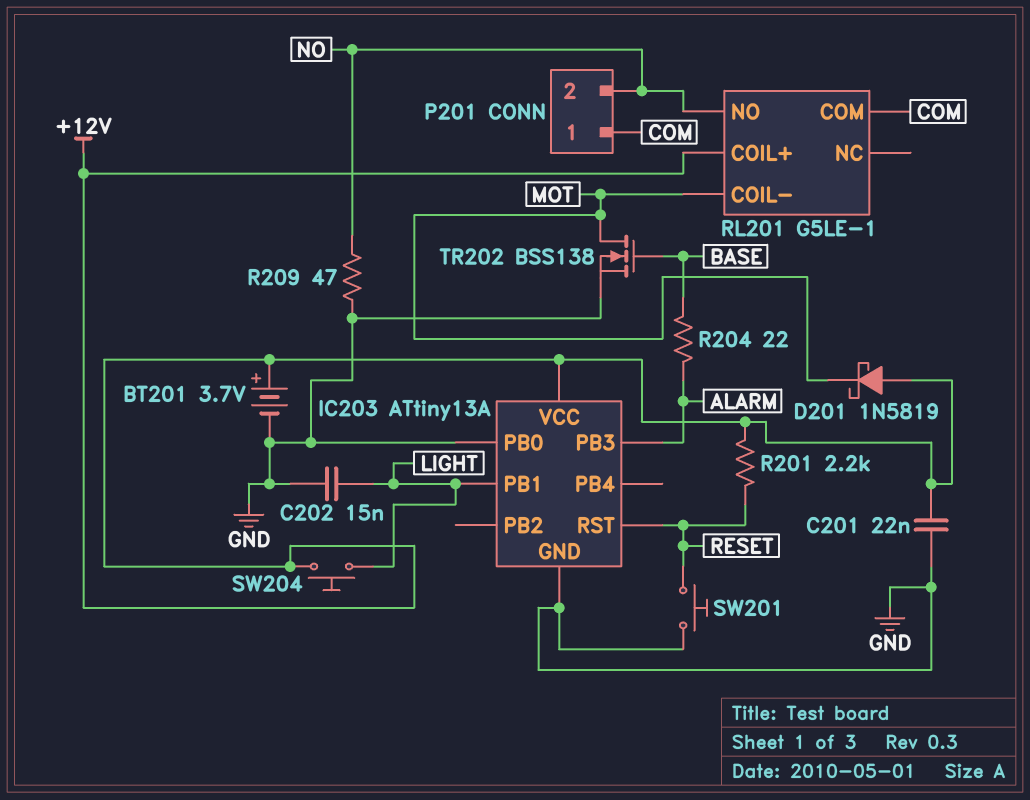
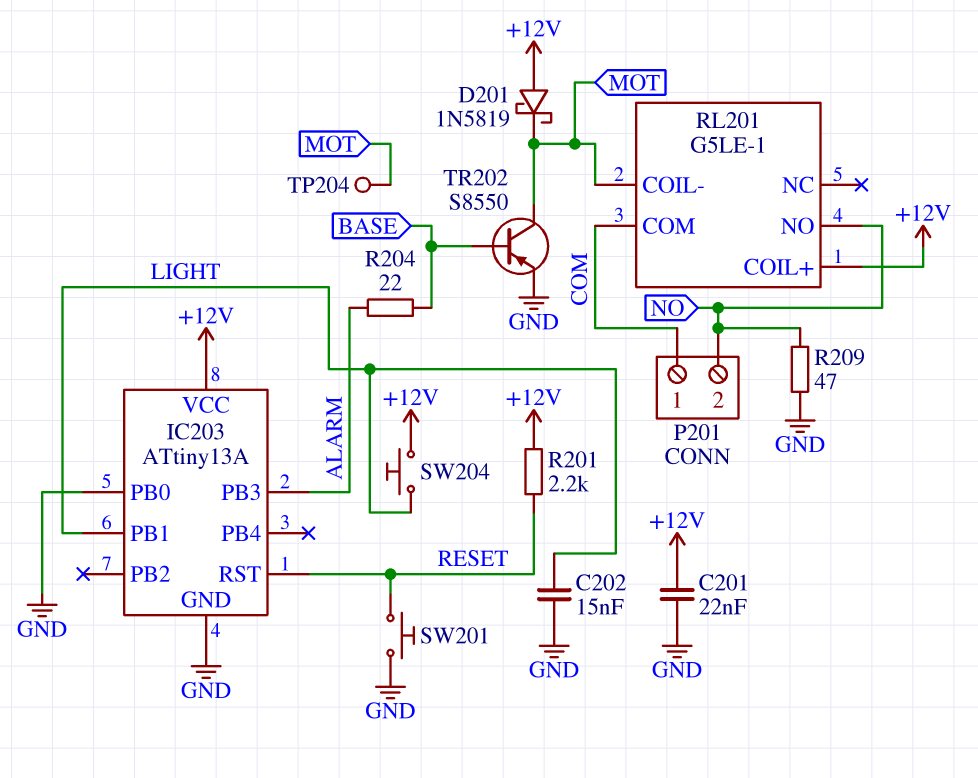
BT201: 3.7V (plus +12V, minus GND) -> none
TP204: none -> test point (MOT)
TR202: NMOS BSS138 (G BASE, D MOT, S GND) -> PNP S8550 (B BASE, C MOT, E GND)

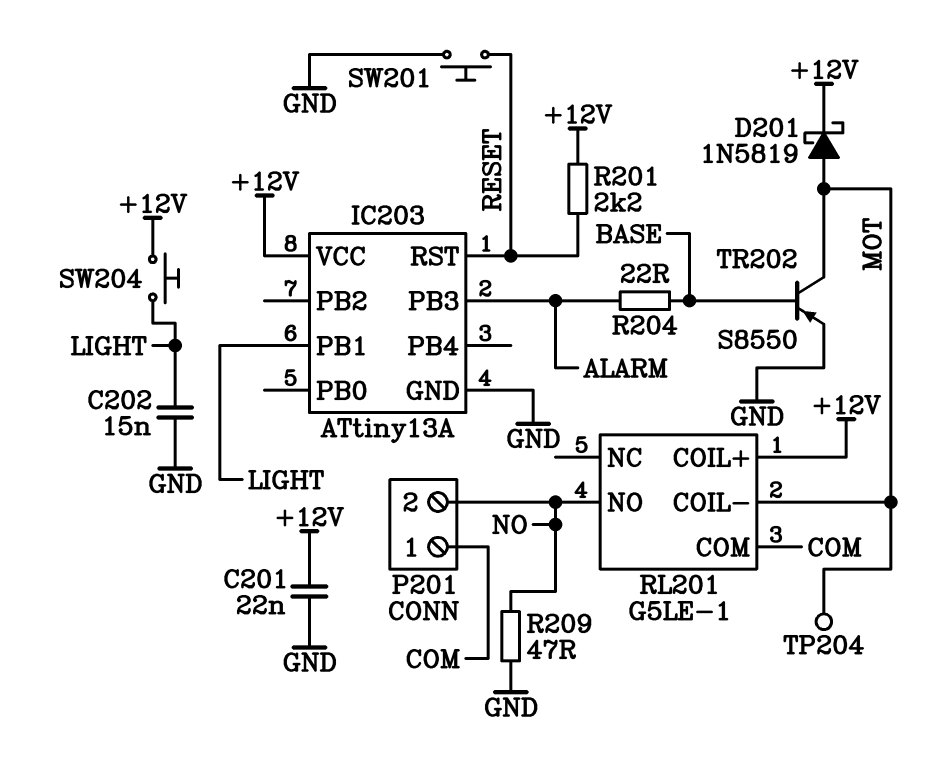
D201: schottky 1N5819 (A +12V, K MOT) -> schottky 1N5819 (A MOT, K +12V)
IC203 pin PB0: GND -> none

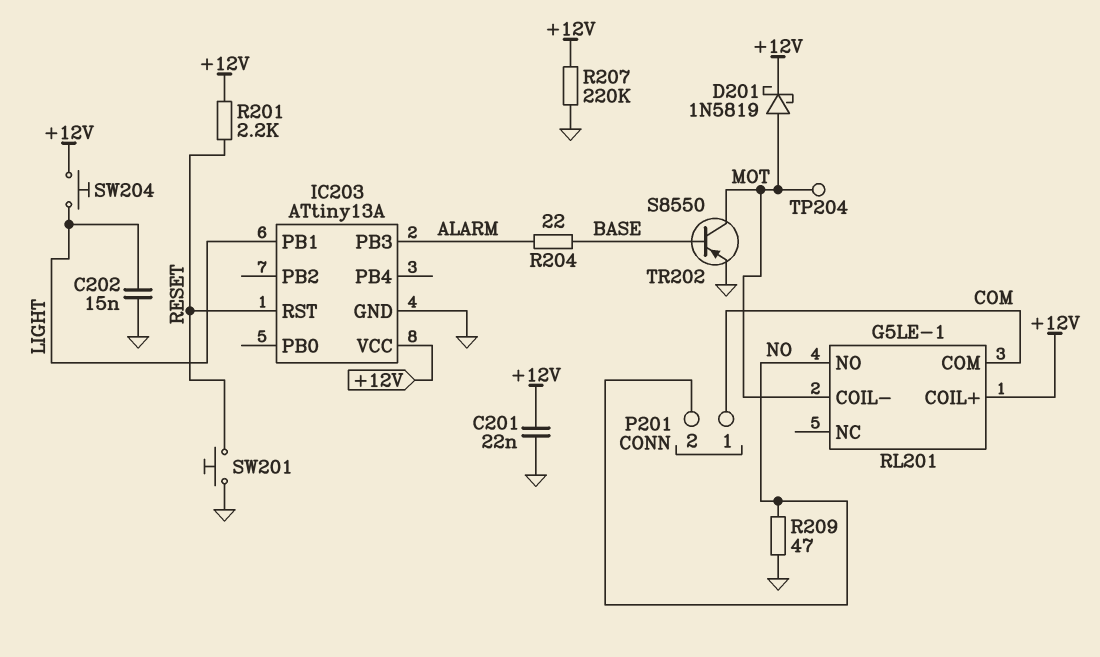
R207: none -> 220k (+12V, GND)

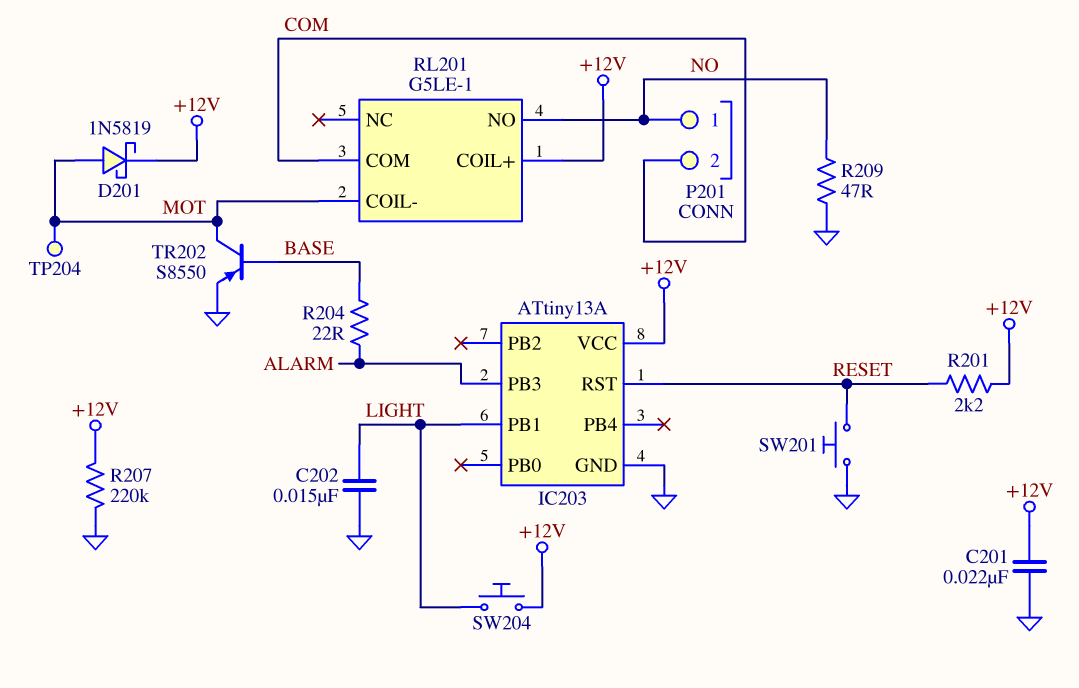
P201 pin 1: COM -> NO
P201 pin 2: NO -> COM

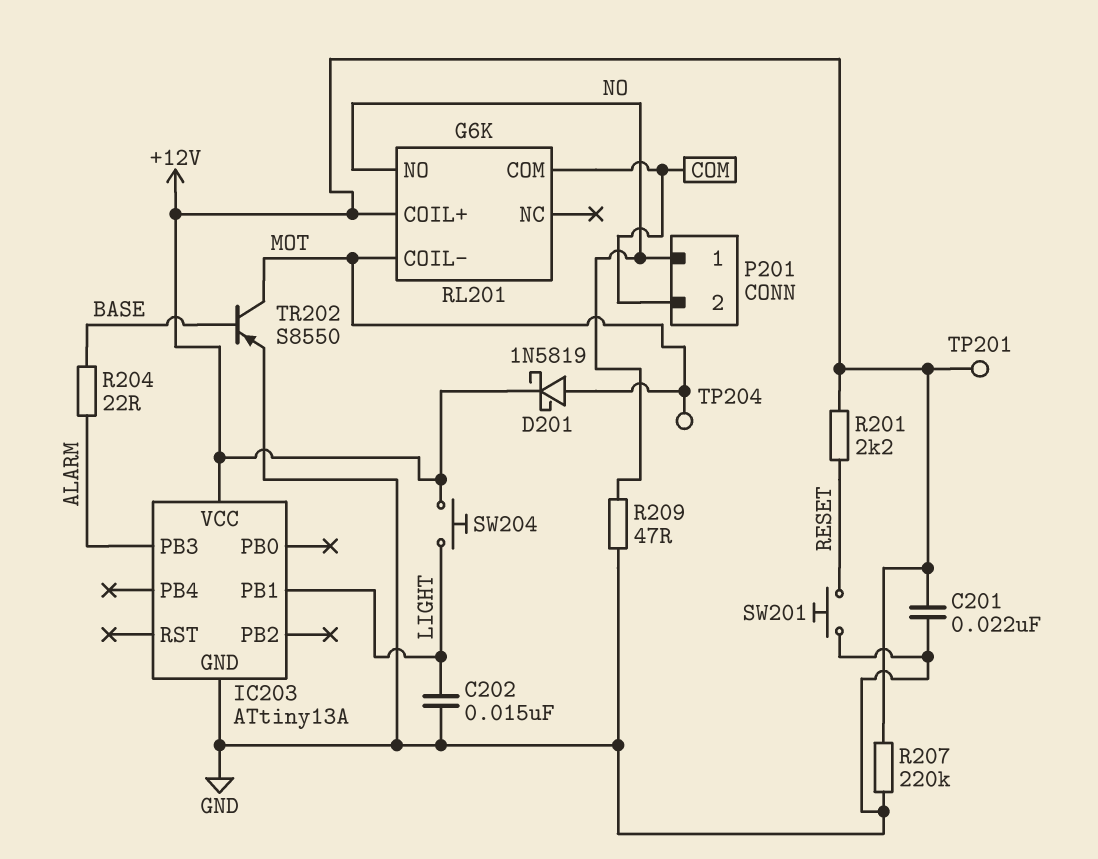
IC203 pin RST: RESET -> none
RL201: G5LE-1 -> G6K
TP201: none -> test point (+12V)

